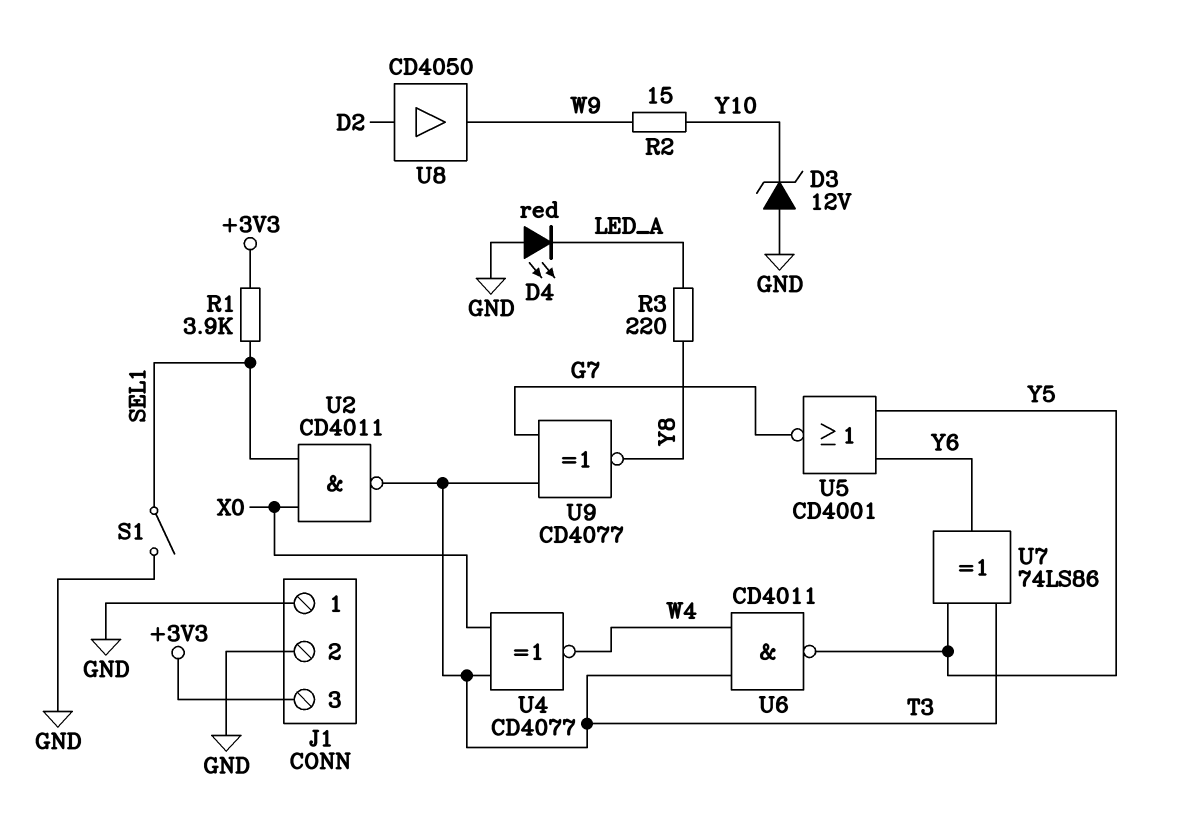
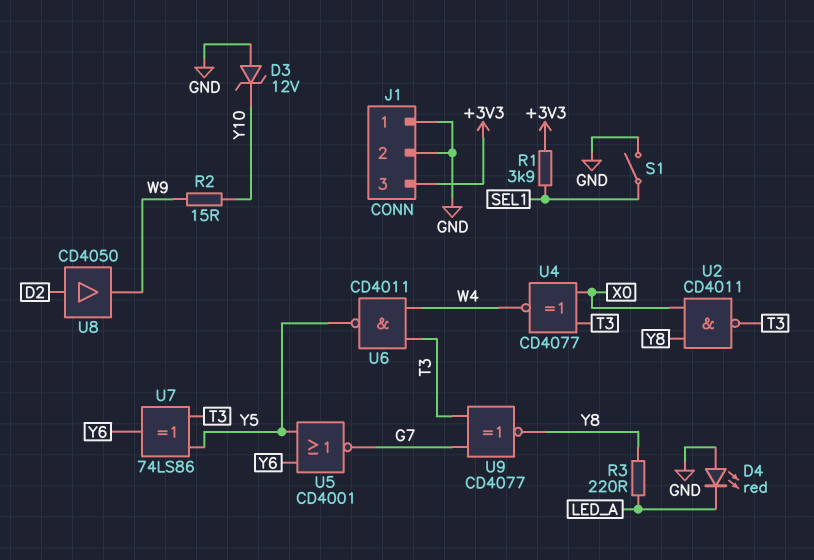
U2: NAND CD4011 (in SEL1, in X0, out T3) -> NAND CD4011 (in X0, in Y8, out T3)

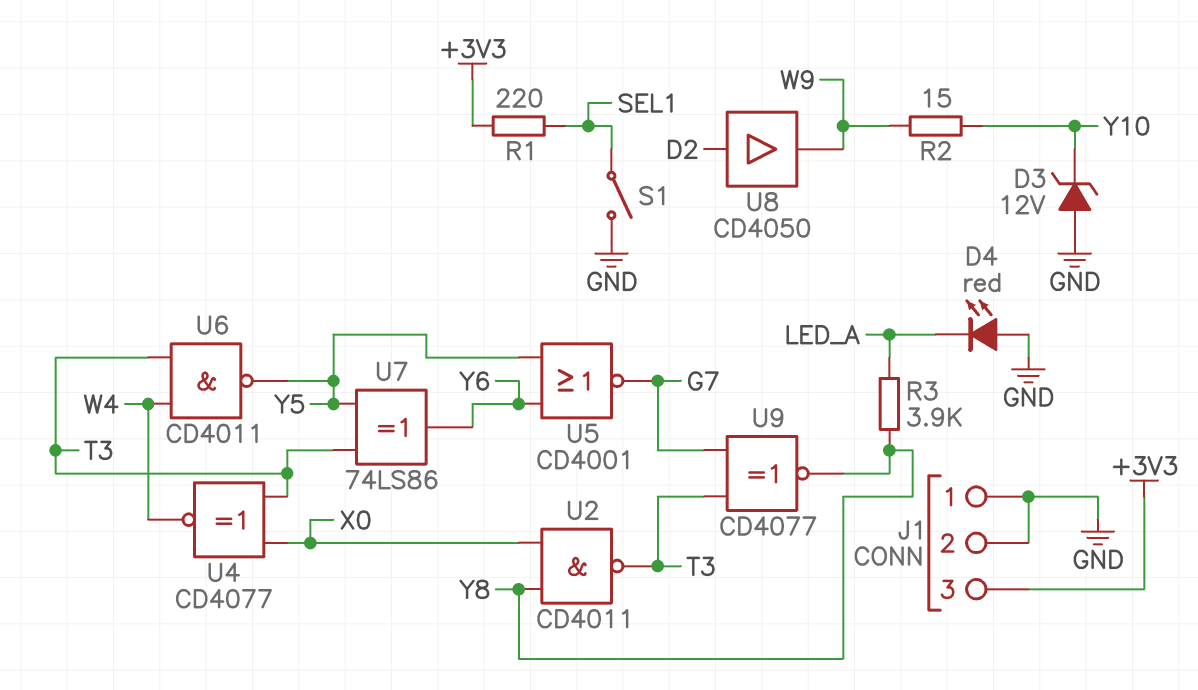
R1: 3.9k (+3V3, SEL1) -> 220 (+3V3, SEL1)
R3: 220 (LED_A, Y8) -> 3.9k (LED_A, Y8)

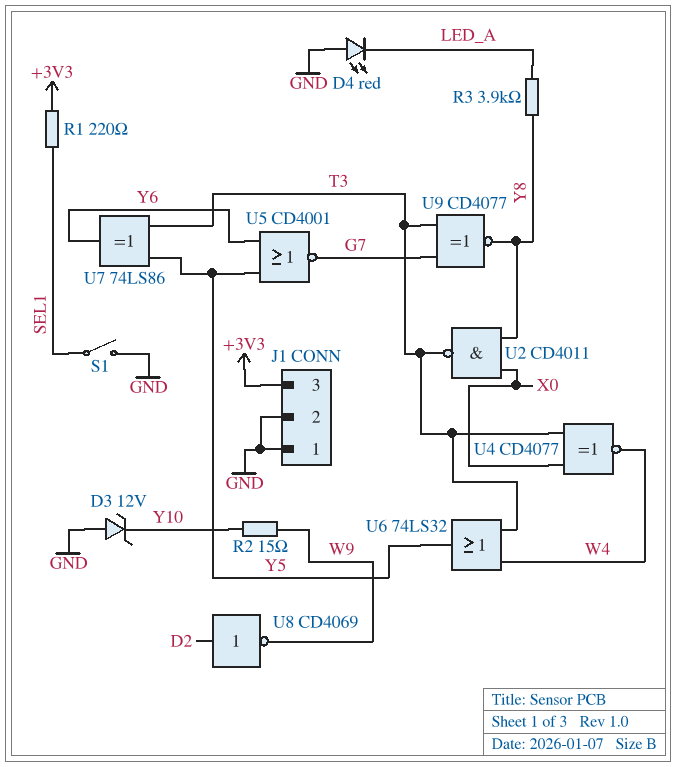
U6: NAND CD4011 (in T3, in W4, out Y5) -> OR 74LS32 (in T3, in W4, out Y5)
U8: buffer CD4050 (in D2, out W9) -> NOT CD4069 (in D2, out W9)

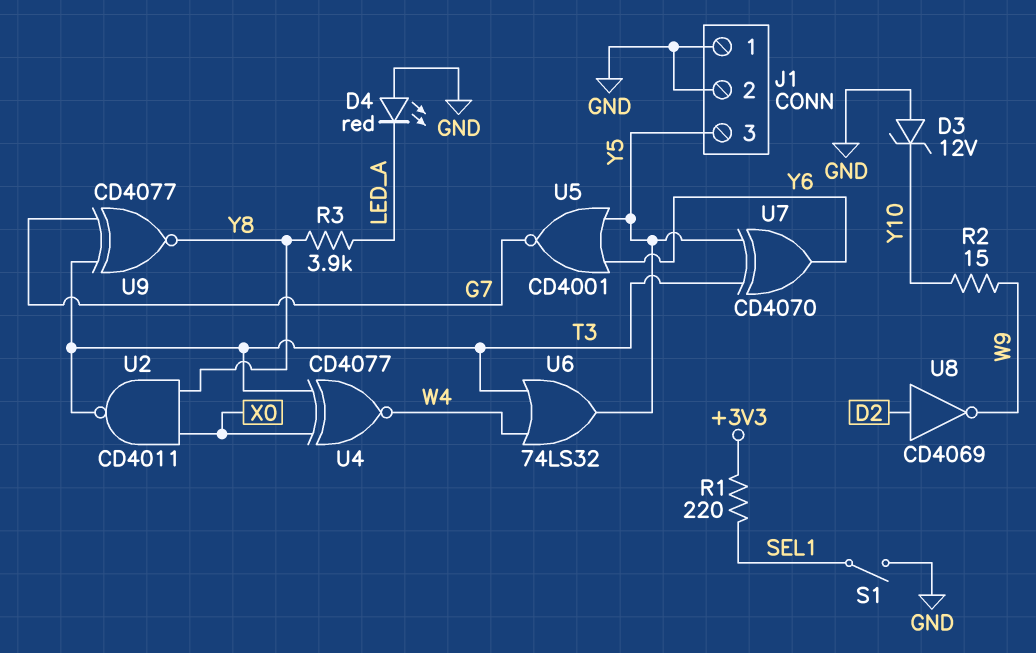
J1 pin 3: +3V3 -> Y5
U7: XOR 74LS86 (in T3, in Y5, out Y6) -> XOR CD4070 (in T3, in Y5, out Y6)

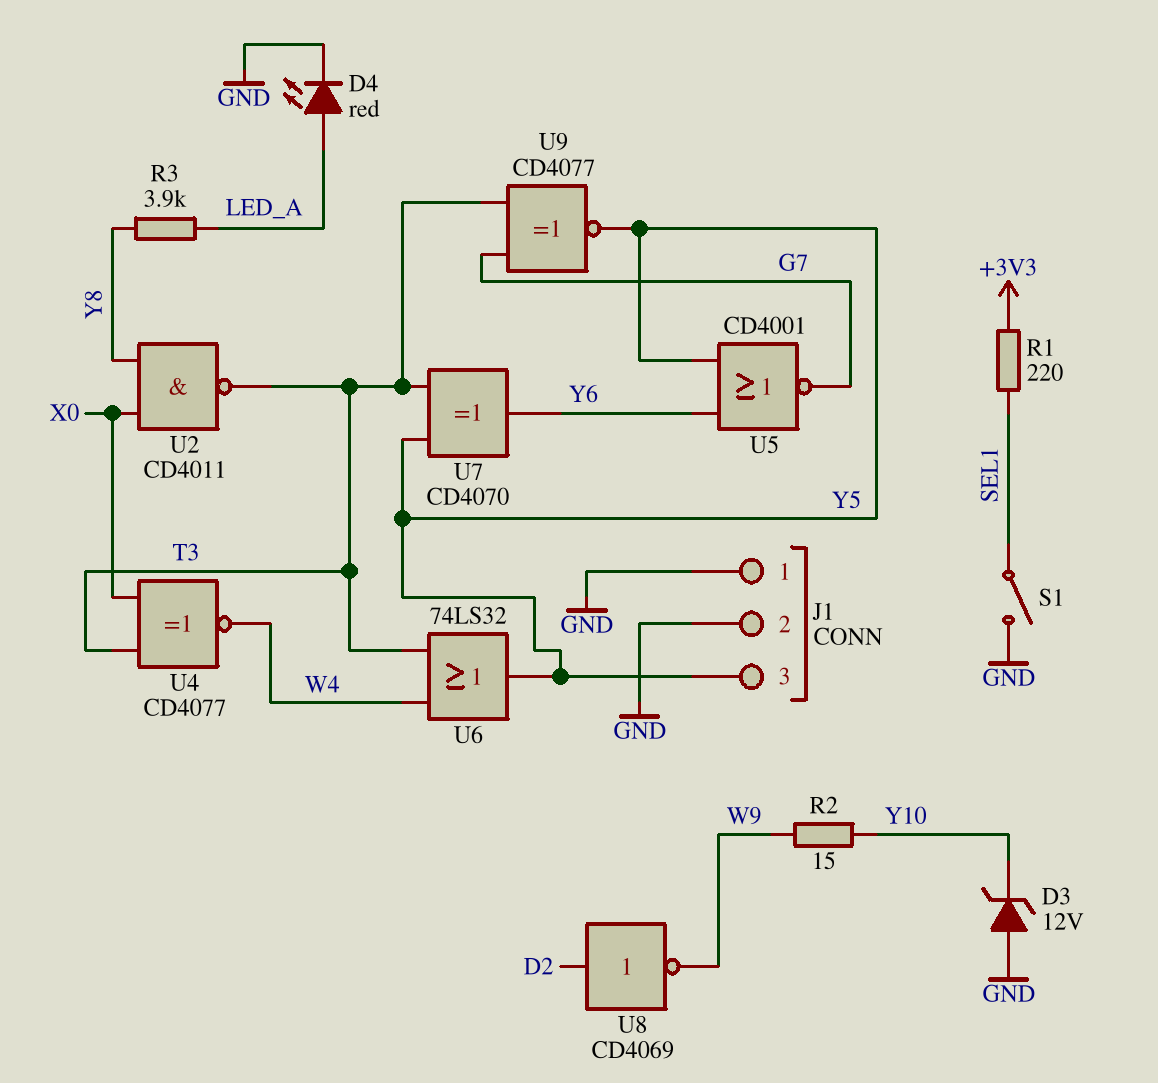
D4: LED red (A GND, K LED_A) -> LED red (A LED_A, K GND)
U9: XNOR CD4077 (in G7, in T3, out Y8) -> XNOR CD4077 (in G7, in T3, out Y5)

